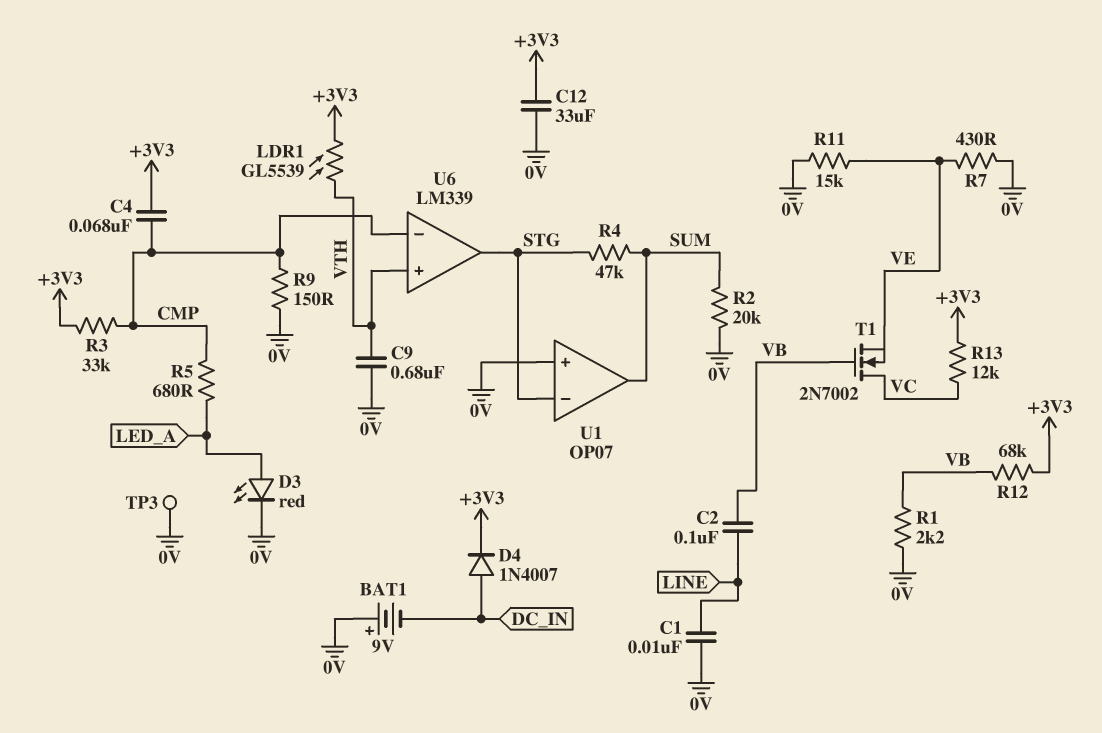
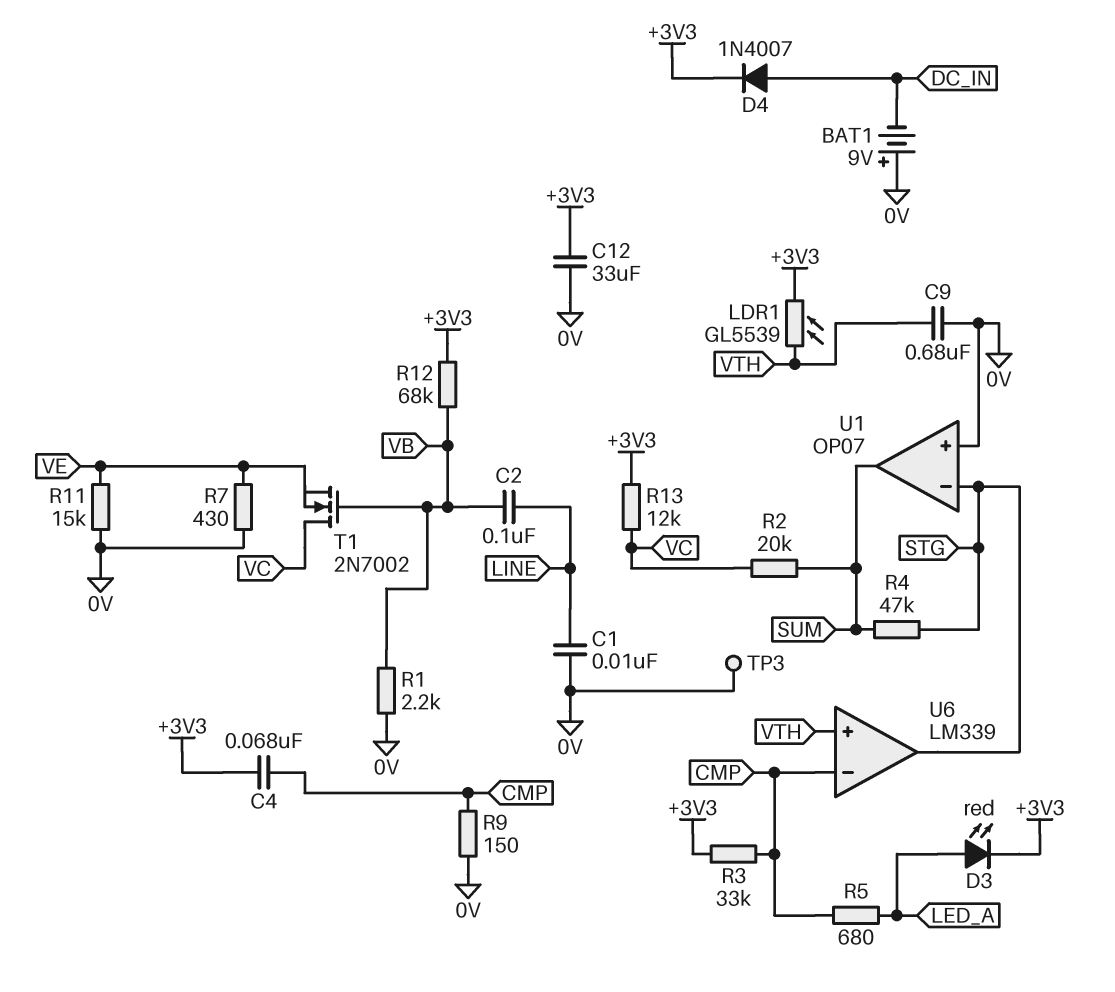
D3: LED red (A LED_A, K 0V) -> LED red (A LED_A, K +3V3)
R2: 20k (0V, SUM) -> 20k (SUM, VC)

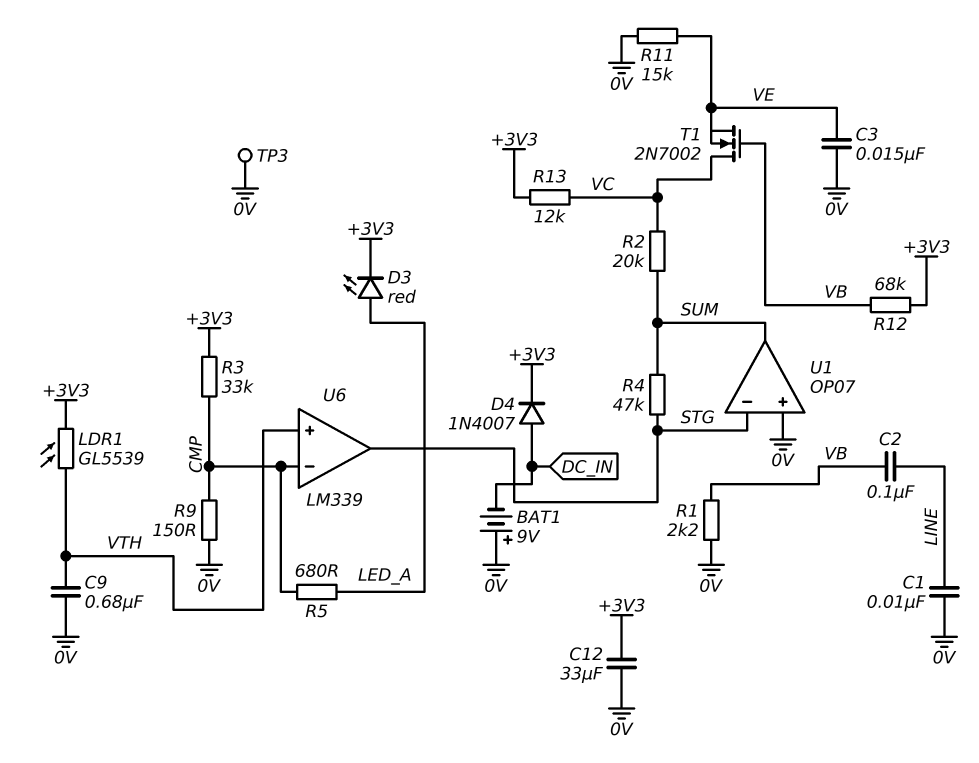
C3: none -> 15nF (0V, VE)
C4: 68nF (+3V3, CMP) -> none
R7: 430 (0V, VE) -> none

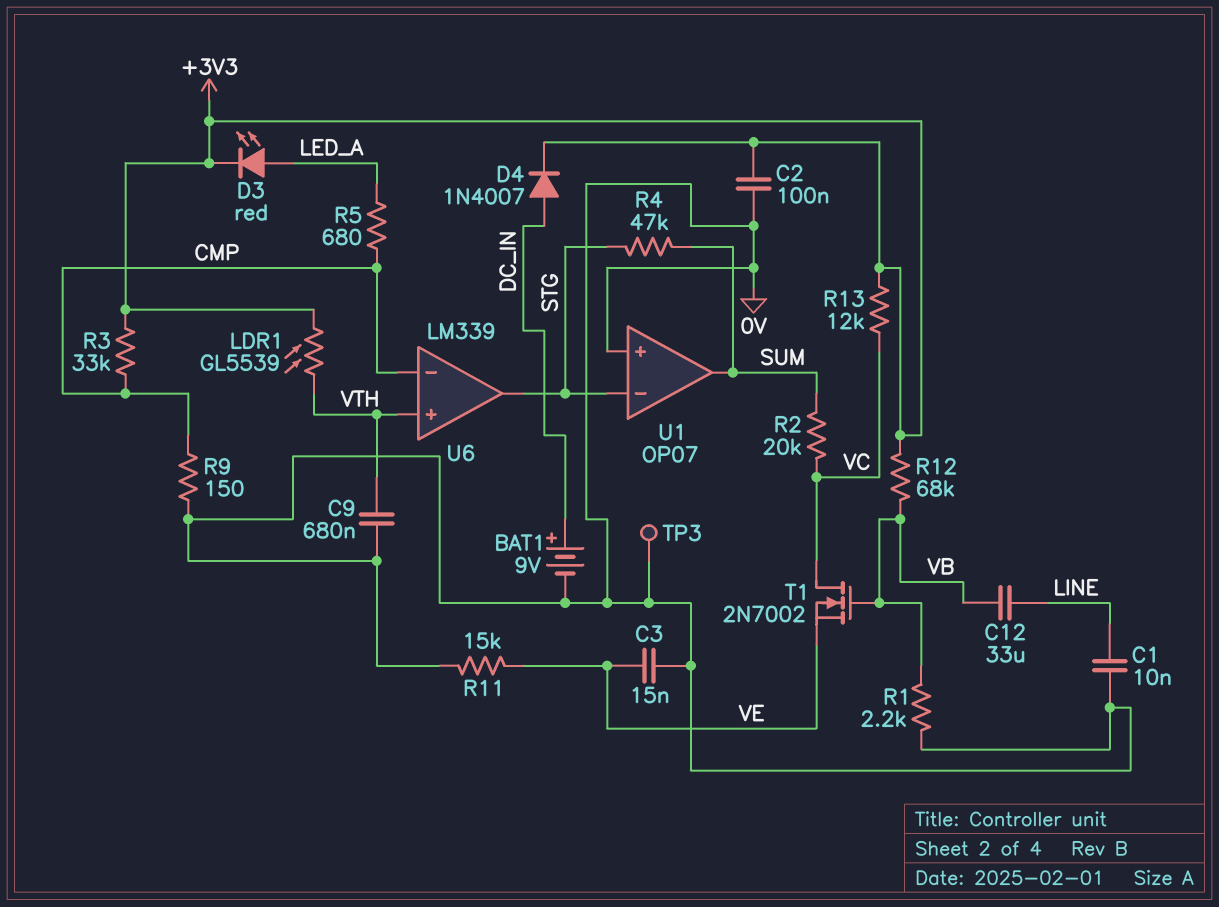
BAT1: 9V (plus 0V, minus DC_IN) -> 9V (plus DC_IN, minus 0V)
C2: 100nF (LINE, VB) -> 100nF (+3V3, 0V)
C12: 33uF (+3V3, 0V) -> 33uF (LINE, VB)

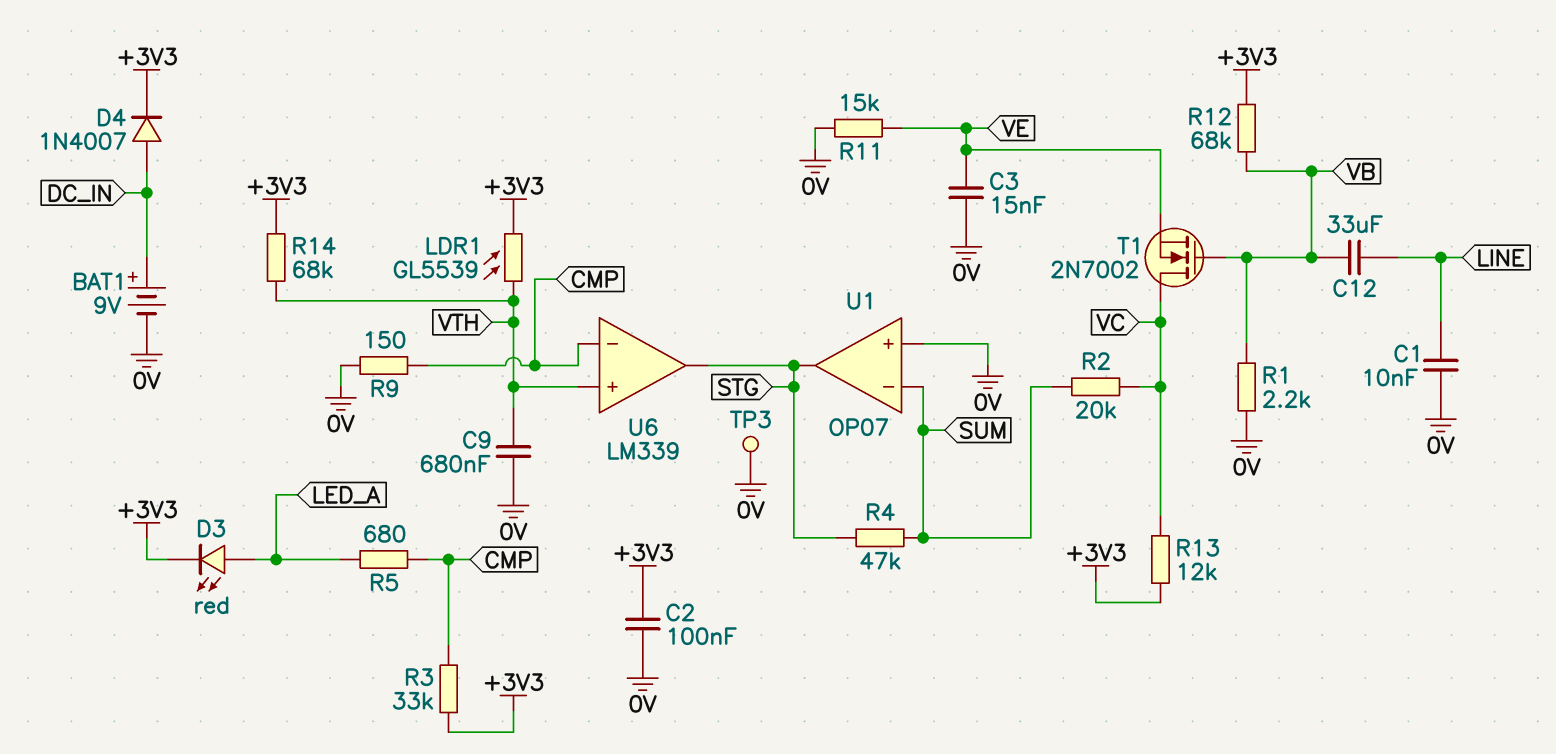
R14: none -> 68k (+3V3, VTH)
U1 pin in-: STG -> SUM
U1 pin out: SUM -> STG

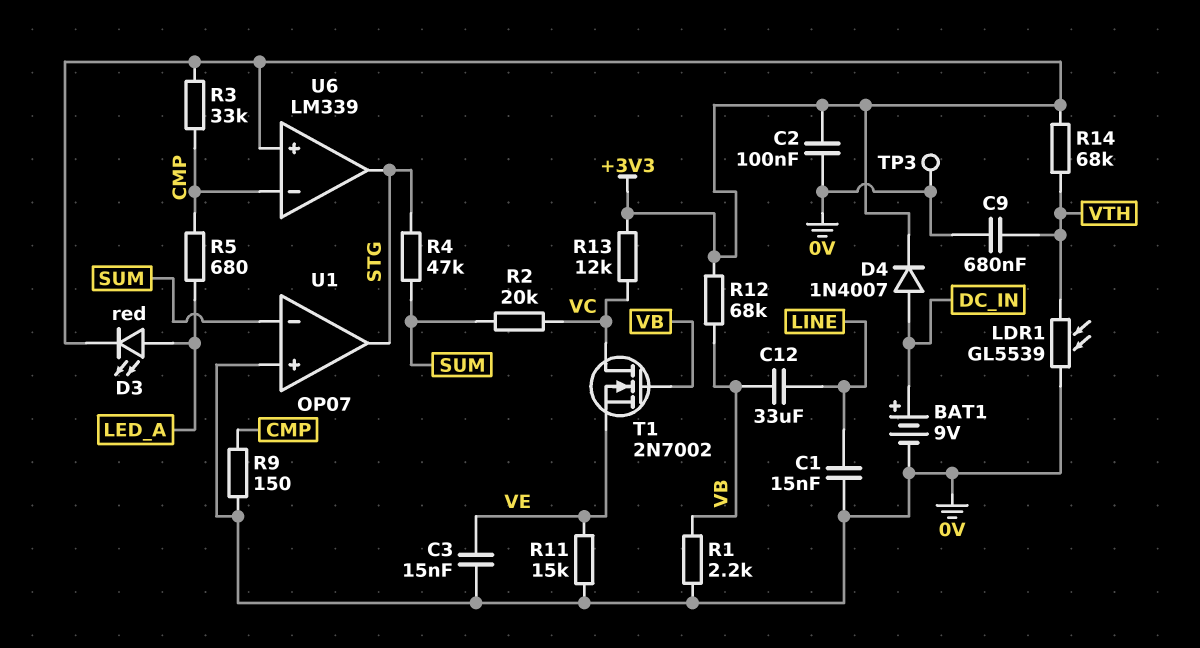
C1: 10nF (0V, LINE) -> 15nF (0V, LINE)
LDR1: GL5539 (+3V3, VTH) -> GL5539 (0V, VTH)
U6 pin in+: VTH -> +3V3

